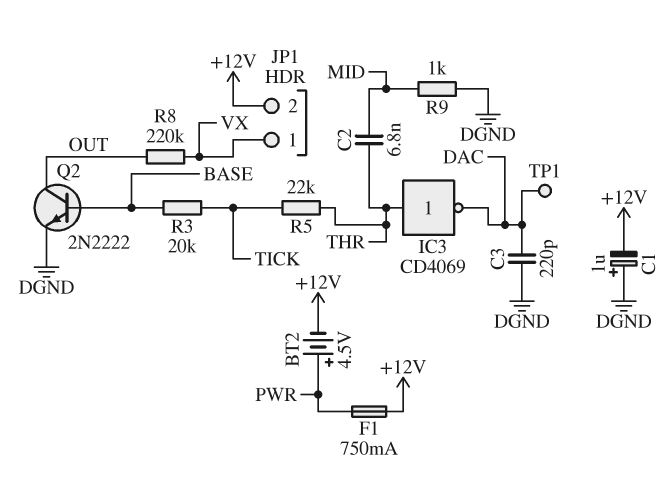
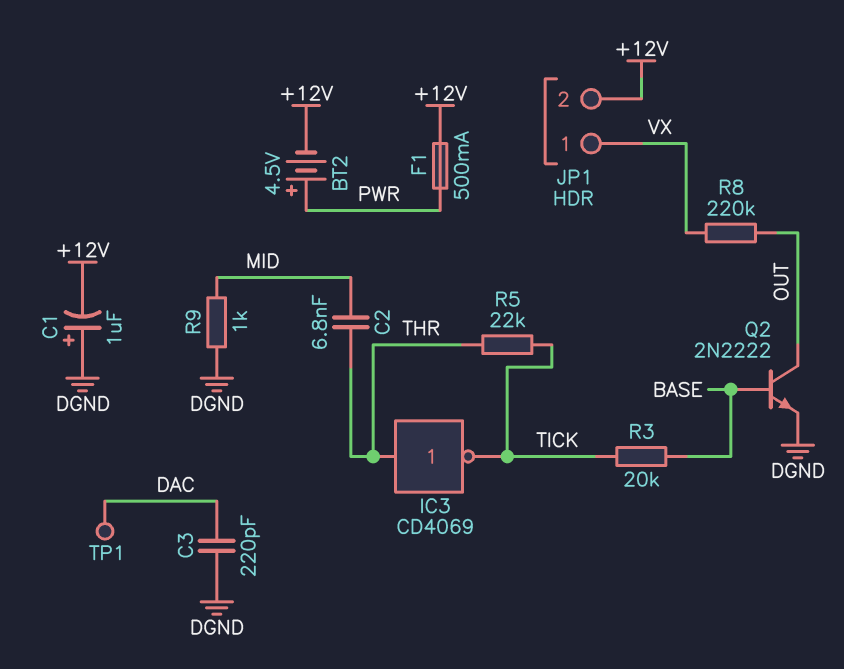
F1: 750mA (+12V, PWR) -> 500mA (+12V, PWR)
IC3: NOT CD4069 (in THR, out DAC) -> NOT CD4069 (in THR, out TICK)

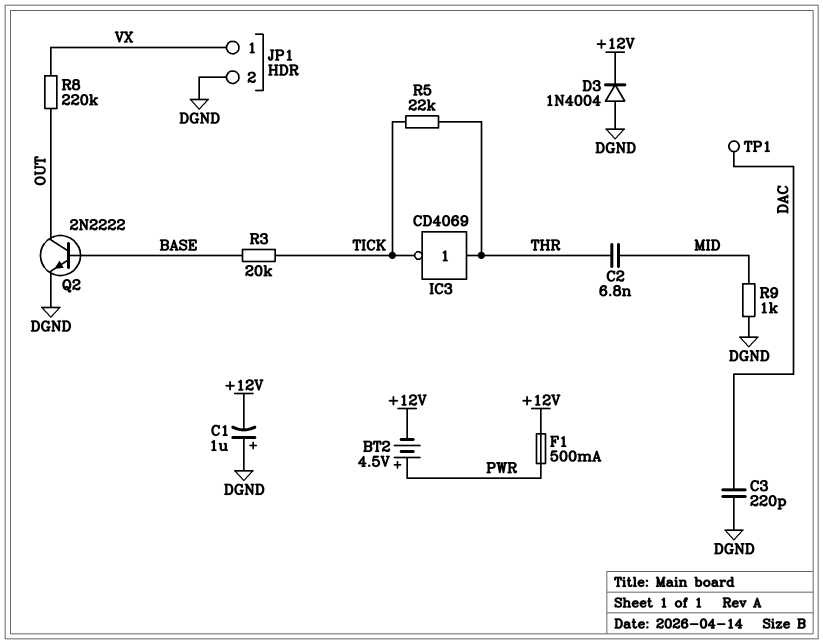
D3: none -> diode 1N4004 (A DGND, K +12V)
JP1 pin 2: +12V -> DGND

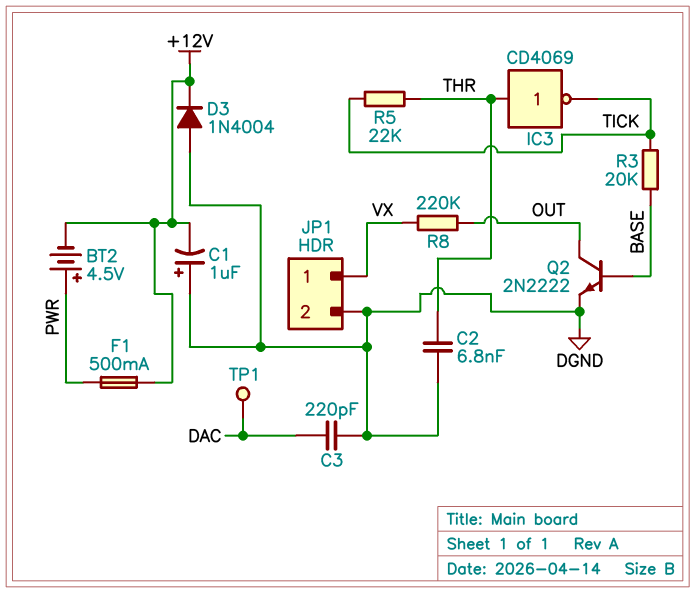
C2: 6.8nF (MID, THR) -> 6.8nF (DGND, THR)
R9: 1k (DGND, MID) -> none

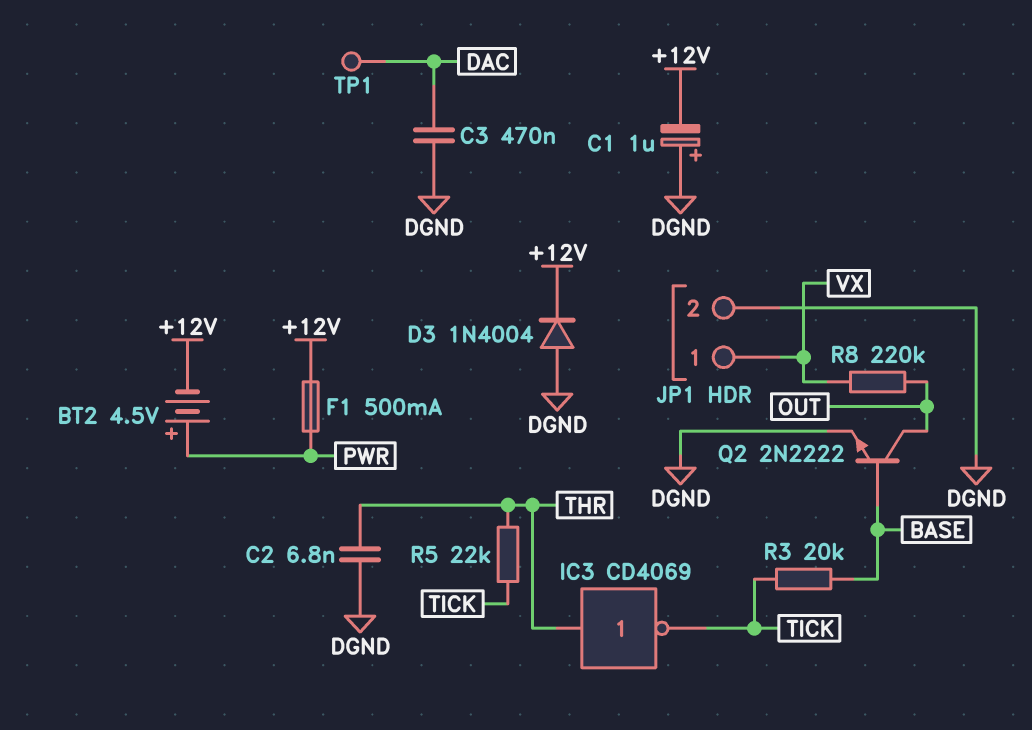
C3: 220pF (DAC, DGND) -> 470nF (DAC, DGND)

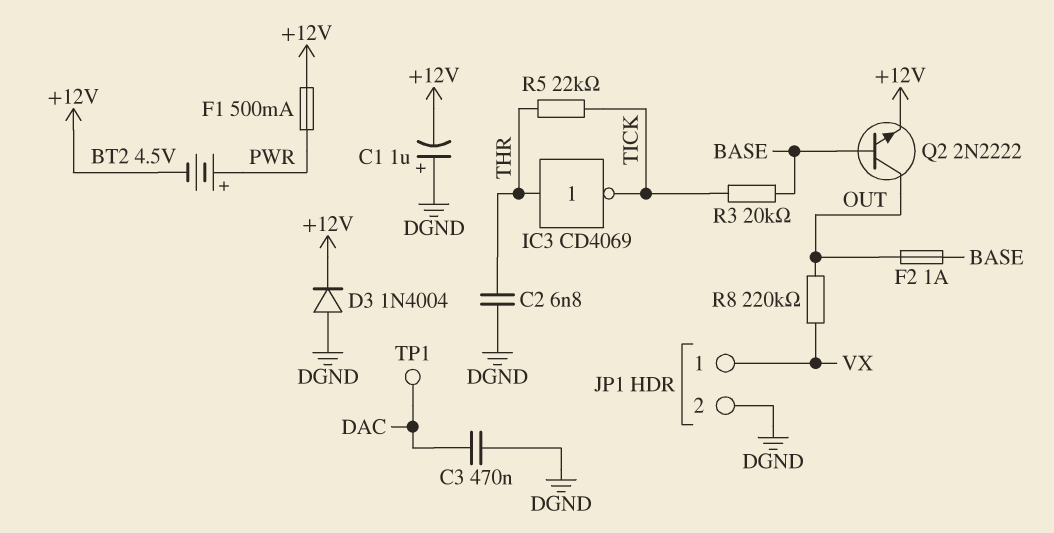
F2: none -> 1A (BASE, OUT)
Q2: NPN 2N2222 (B BASE, C OUT, E DGND) -> NPN 2N2222 (B BASE, C OUT, E +12V)

